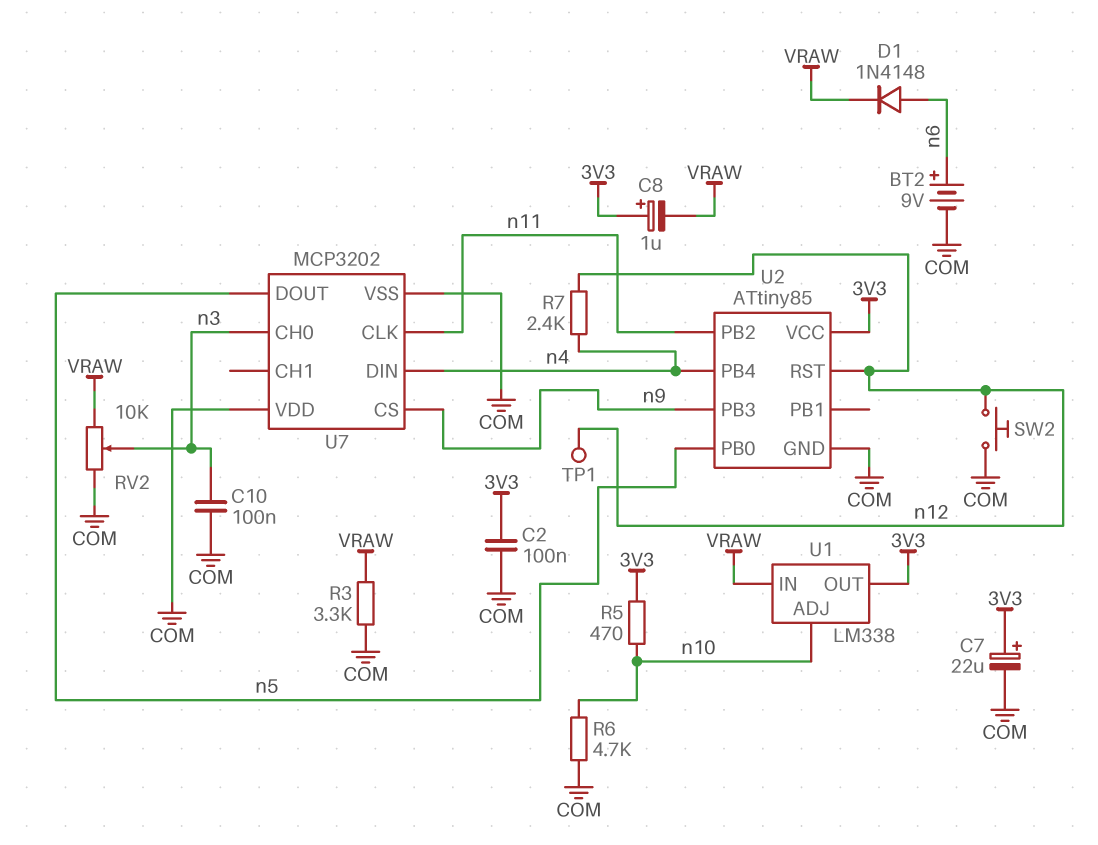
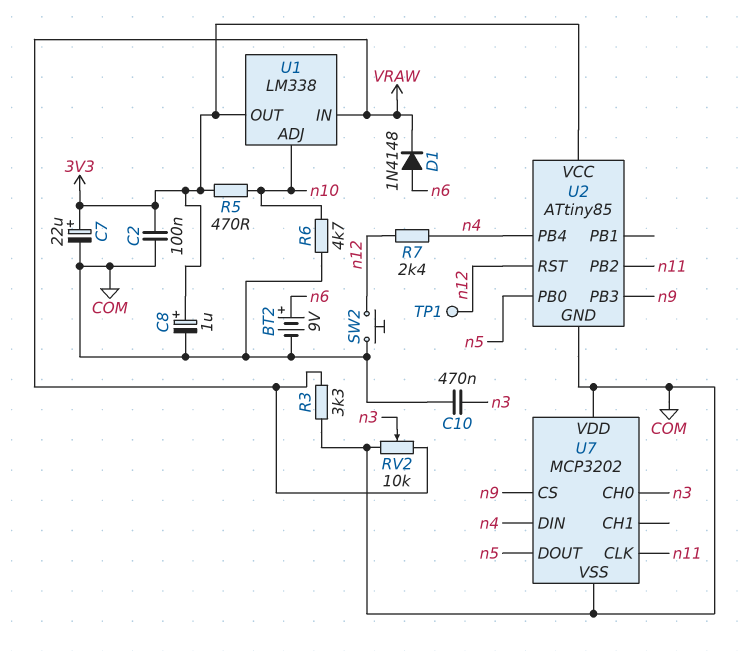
C8: 1uF (plus 3V3, minus VRAW) -> 1uF (plus 3V3, minus COM)
C10: 100nF (COM, n3) -> 470nF (COM, n3)

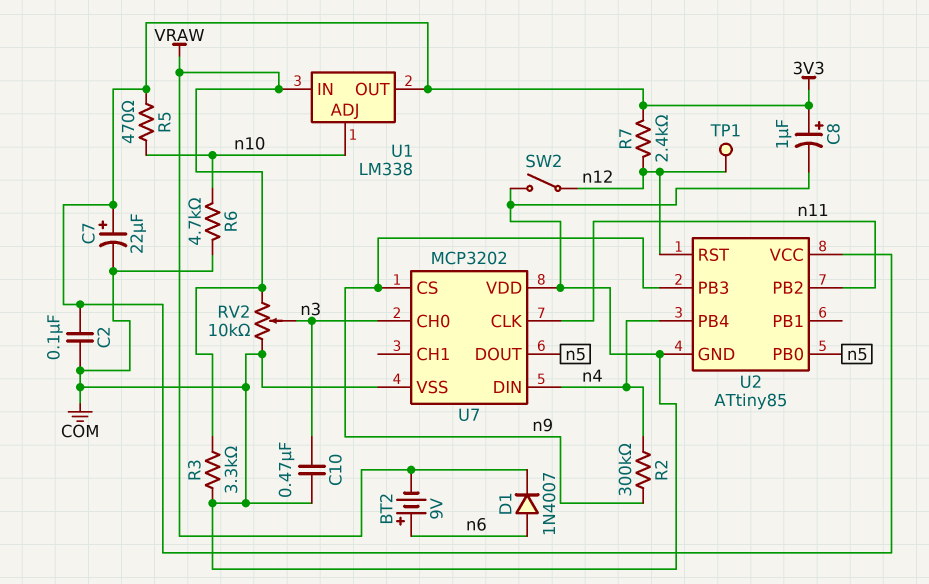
BT2: 9V (plus n6, minus COM) -> 9V (plus n6, minus VRAW)
D1: diode 1N4148 (A n6, K VRAW) -> diode 1N4007 (A n6, K VRAW)
R2: none -> 300k (n4, n9)
R7: 2.4k (n4, n12) -> 2.4k (3V3, n12)
SW2: button (COM, n12) -> switch (COM, n12)

